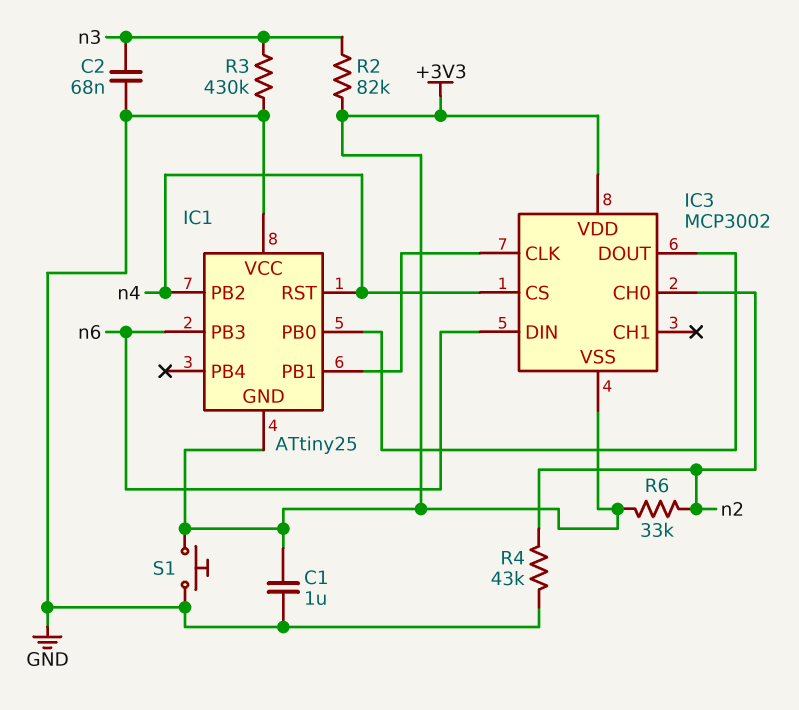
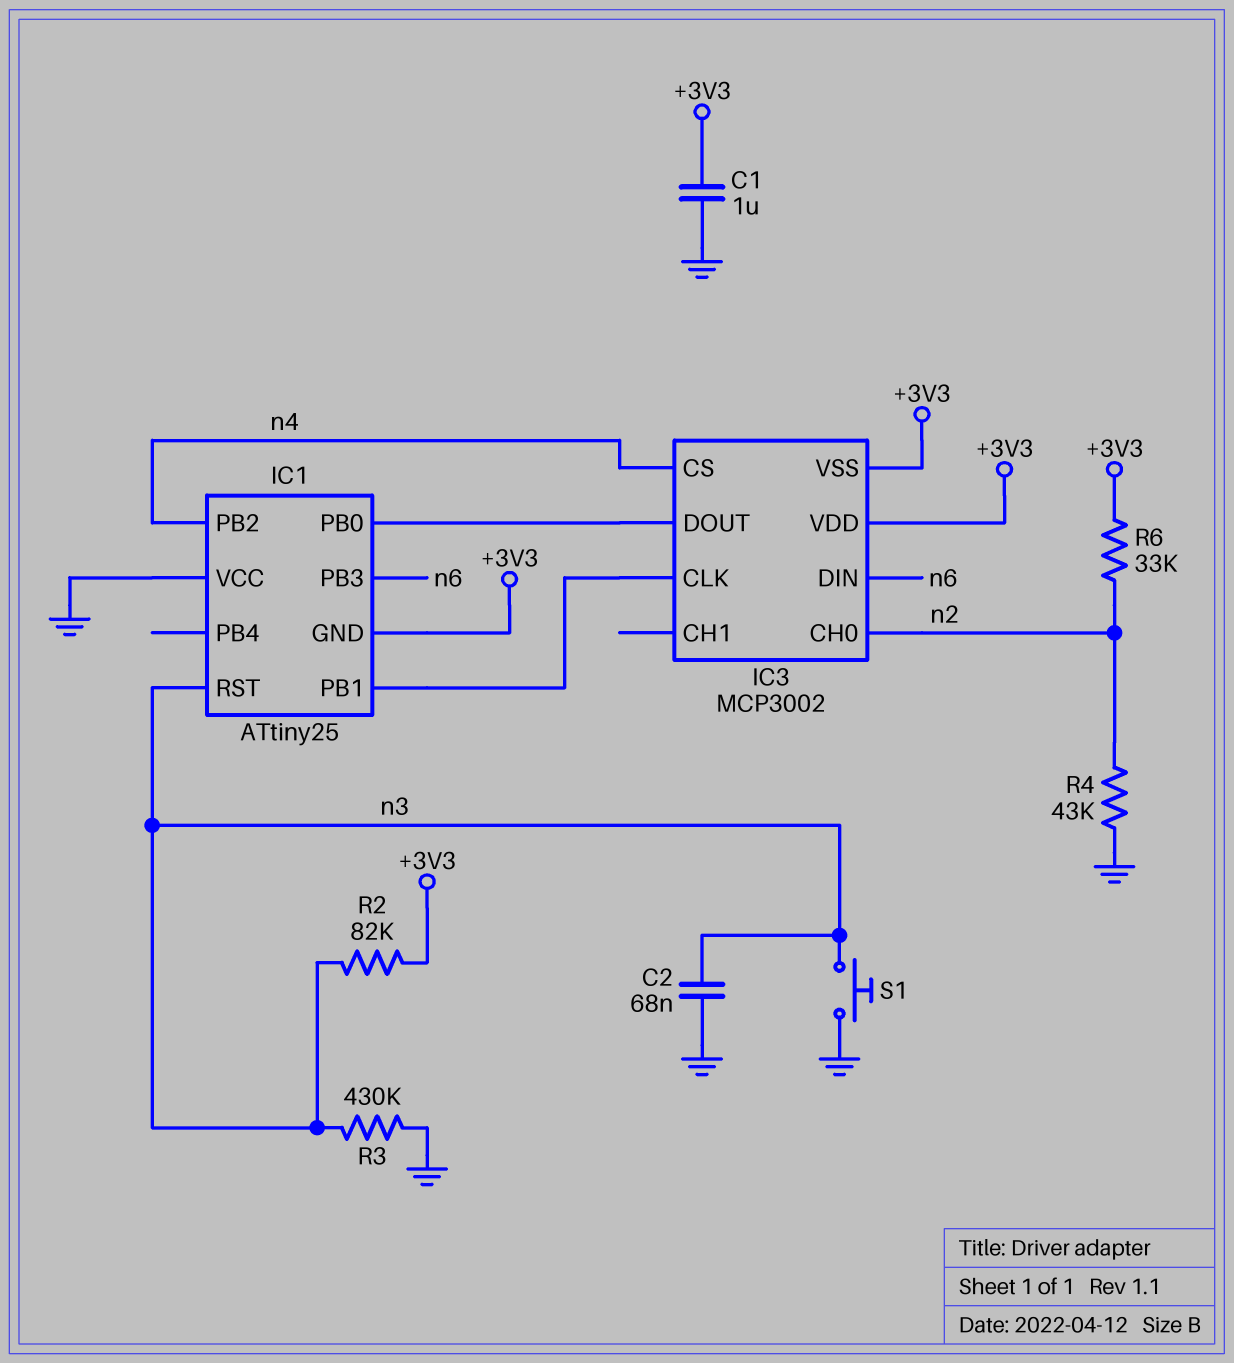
IC1 pin RST: n4 -> n3
S1: button (+3V3, GND) -> button (GND, n3)

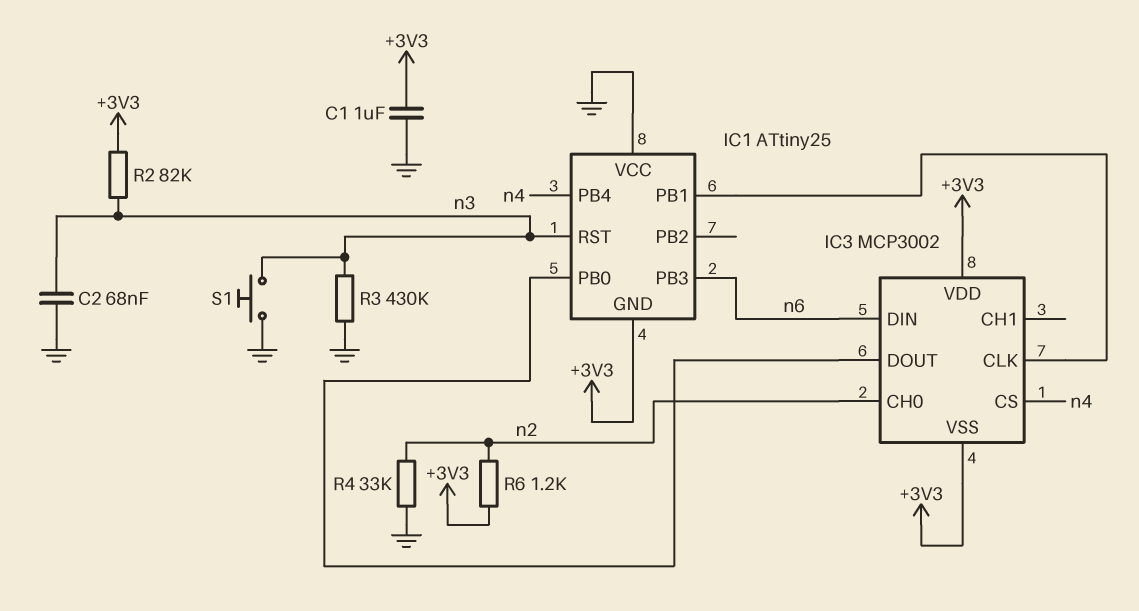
IC1 pin PB2: n4 -> none
IC1 pin PB4: none -> n4
R4: 43k (GND, n2) -> 33k (GND, n2)
R6: 33k (+3V3, n2) -> 1.2k (+3V3, n2)

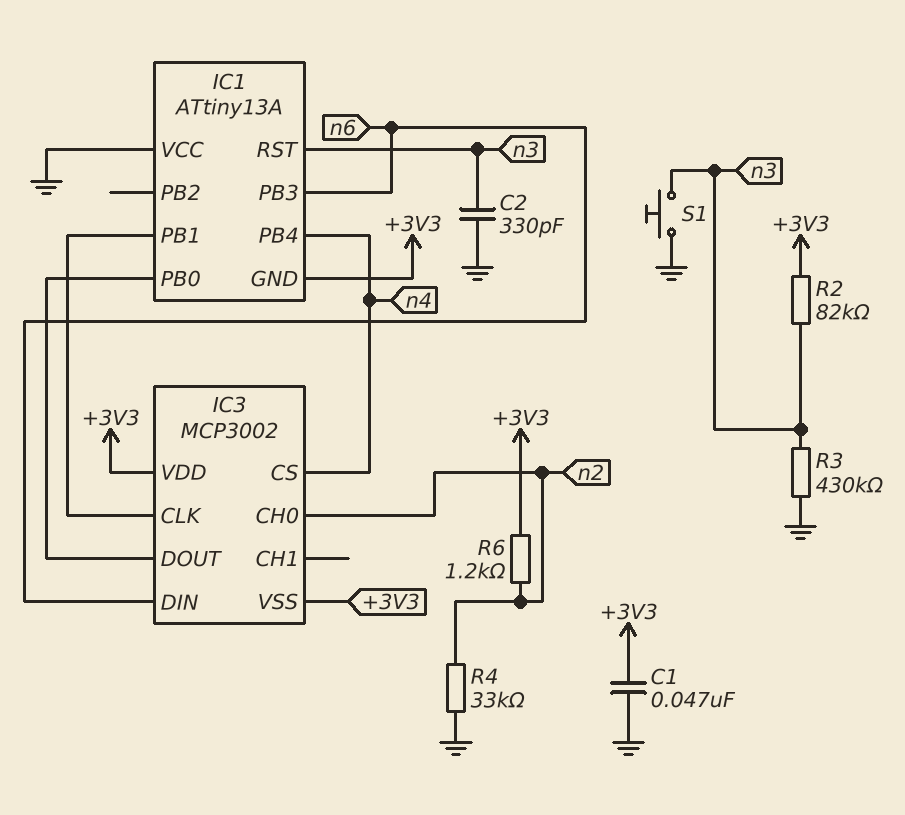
C1: 1uF (+3V3, GND) -> 47nF (+3V3, GND)
C2: 68nF (GND, n3) -> 330pF (GND, n3)
IC1: ATtiny25 -> ATtiny13A

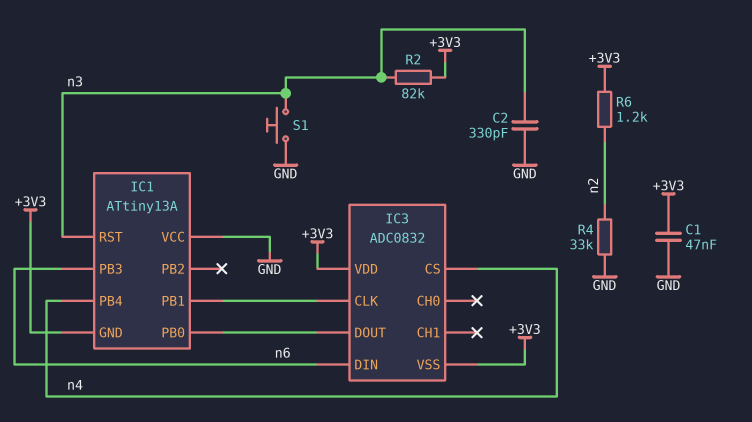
IC3: MCP3002 -> ADC0832
IC3 pin CH0: n2 -> none
R3: 430k (GND, n3) -> none

